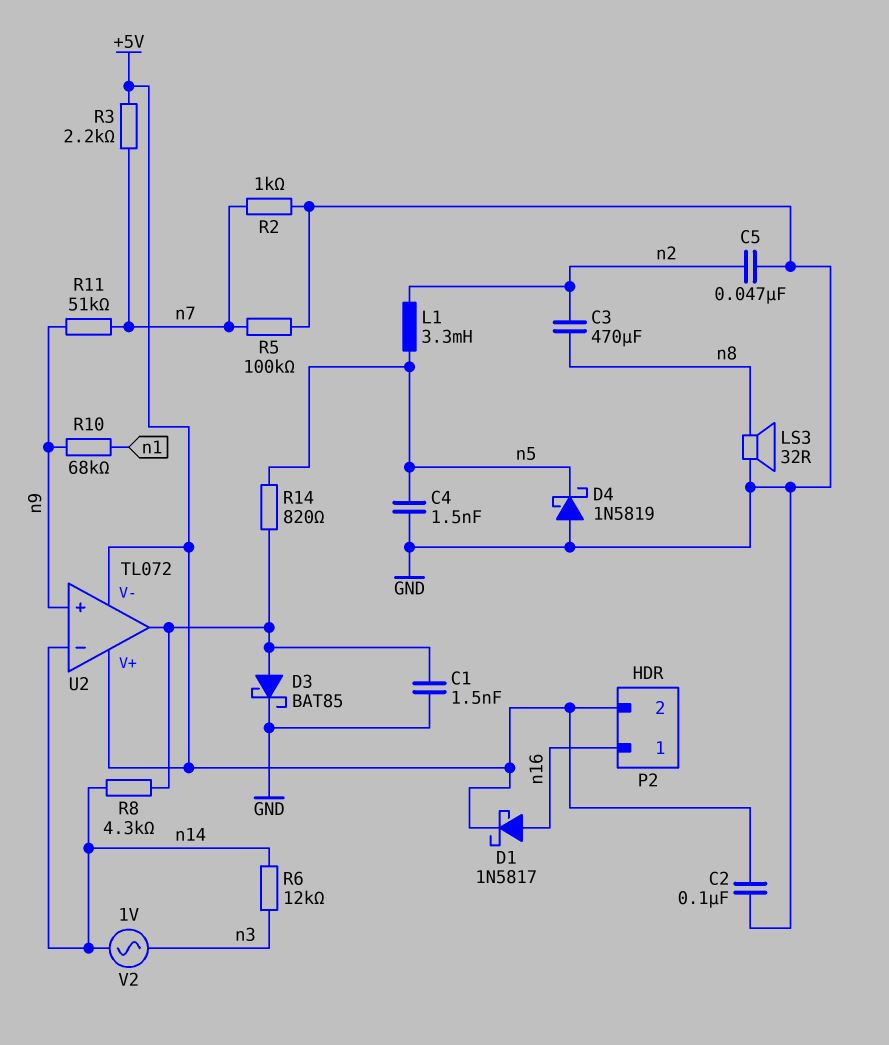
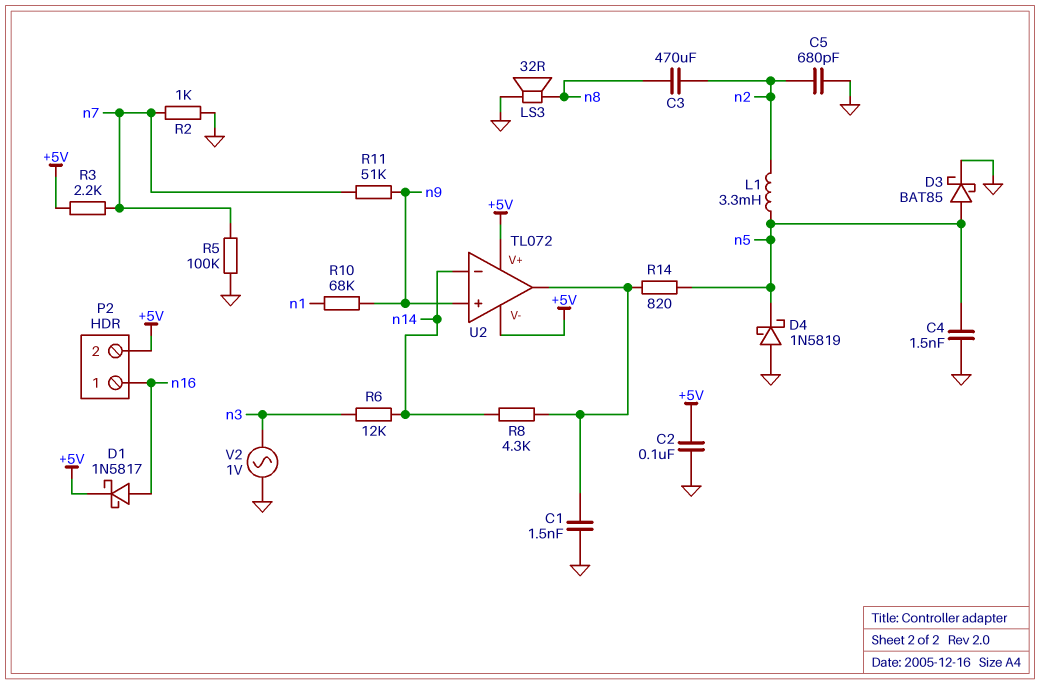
C5: 47nF (GND, n2) -> 680pF (GND, n2)
D3: schottky BAT85 (A U2/out, K GND) -> schottky BAT85 (A n5, K GND)
V2: AC 1V (n3, n14) -> AC 1V (GND, n3)

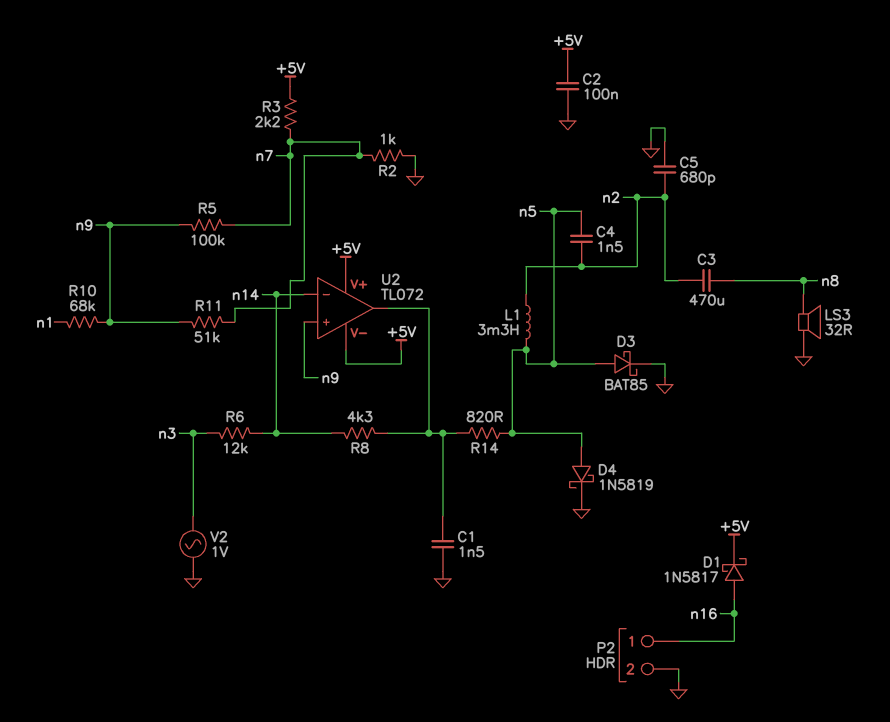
C4: 1.5nF (GND, n5) -> 1.5nF (n2, n5)
D4: schottky 1N5819 (A GND, K n5) -> schottky 1N5819 (A n5, K GND)
P2 pin 2: +5V -> GND
R5: 100k (GND, n7) -> 100k (n7, n9)

